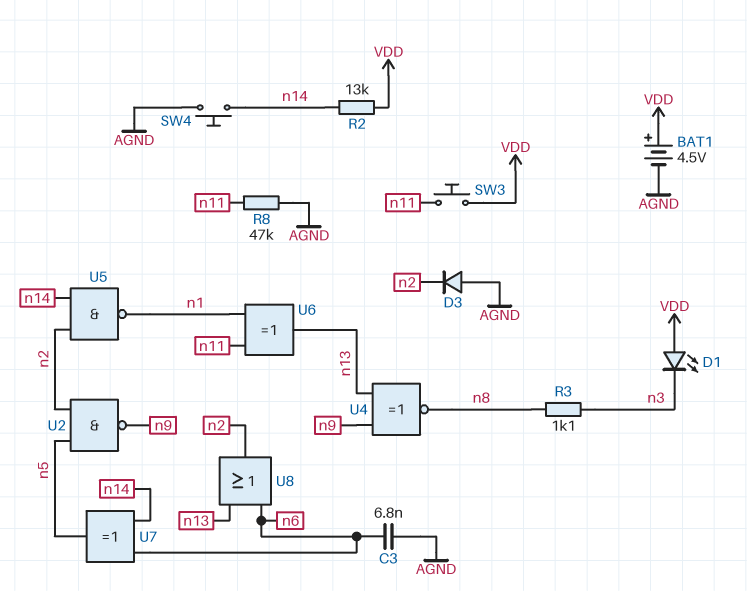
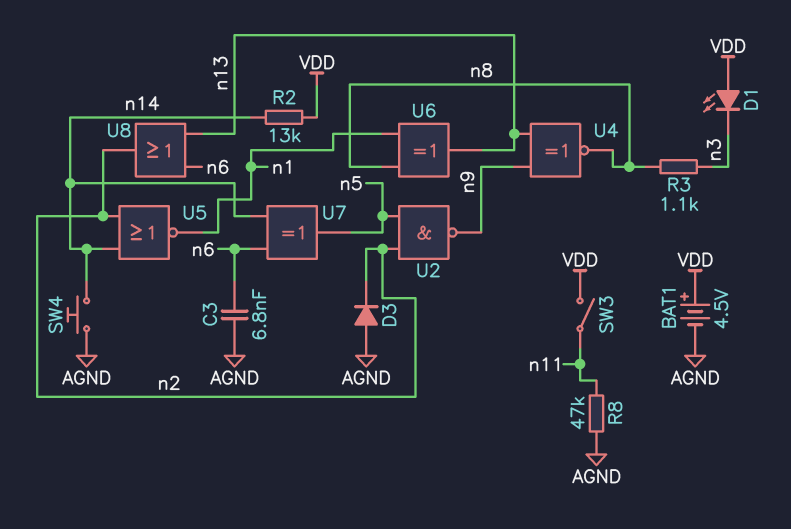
SW3: button (VDD, n11) -> switch (VDD, n11)
U5: NAND (in n2, in n14, out n1) -> NOR (in n2, in n14, out n1)
U6: XOR (in n1, in n11, out n13) -> XOR (in n1, in n8, out n13)

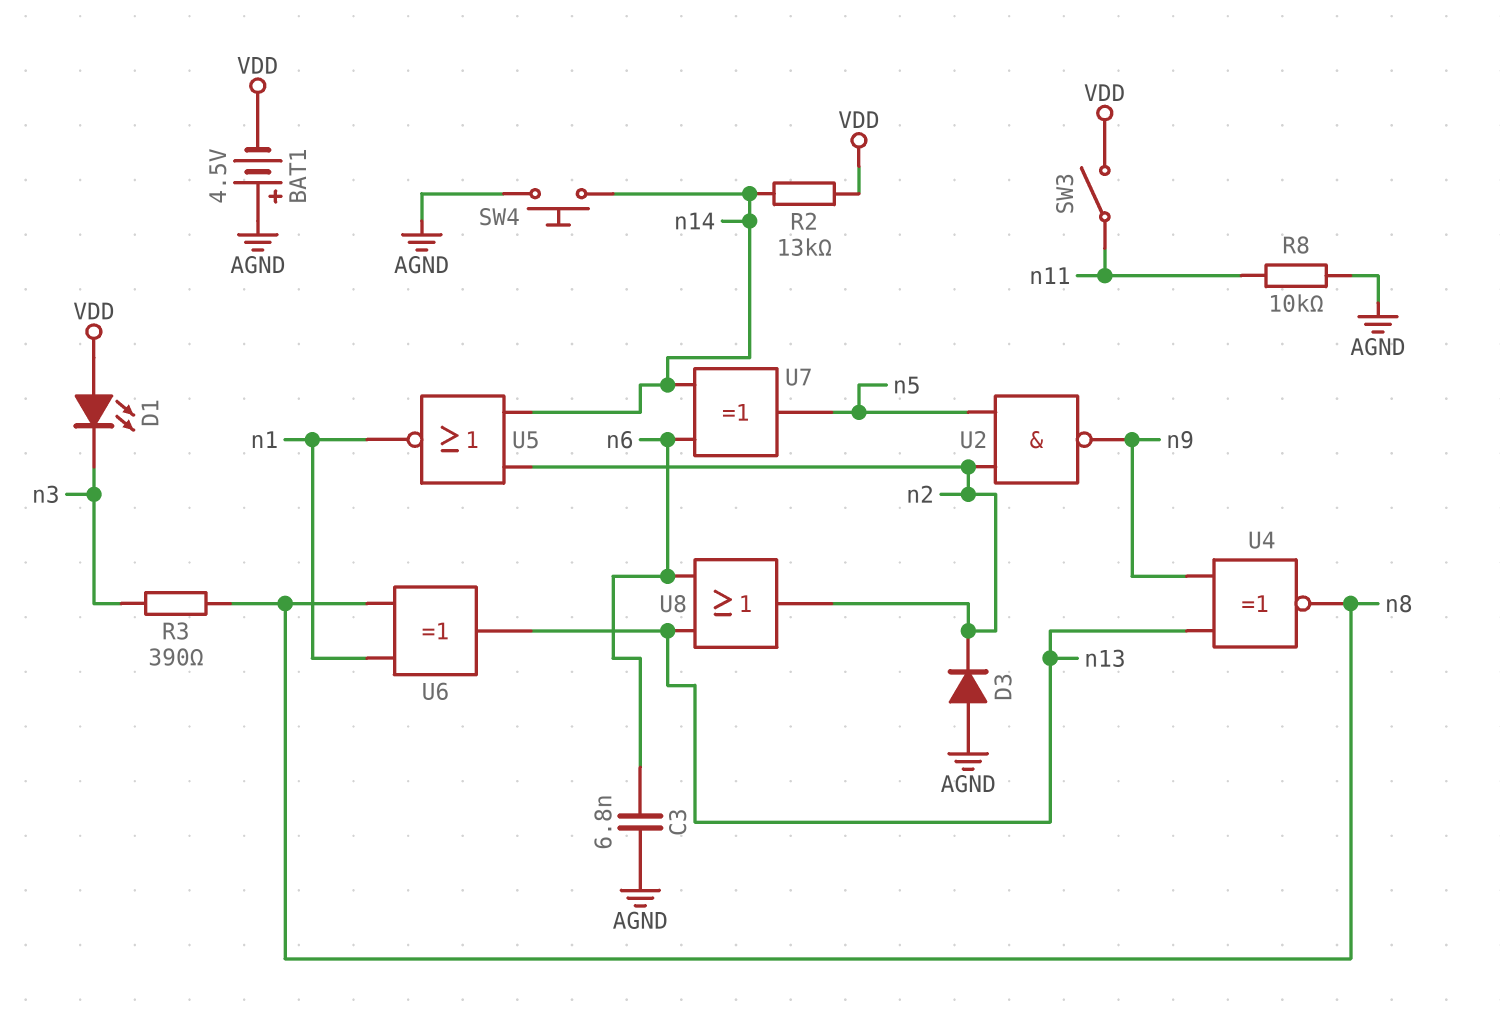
BAT1: 4.5V (plus VDD, minus AGND) -> 4.5V (plus AGND, minus VDD)
R3: 1.1k (n3, n8) -> 390 (n3, n8)
R8: 47k (AGND, n11) -> 10k (AGND, n11)

